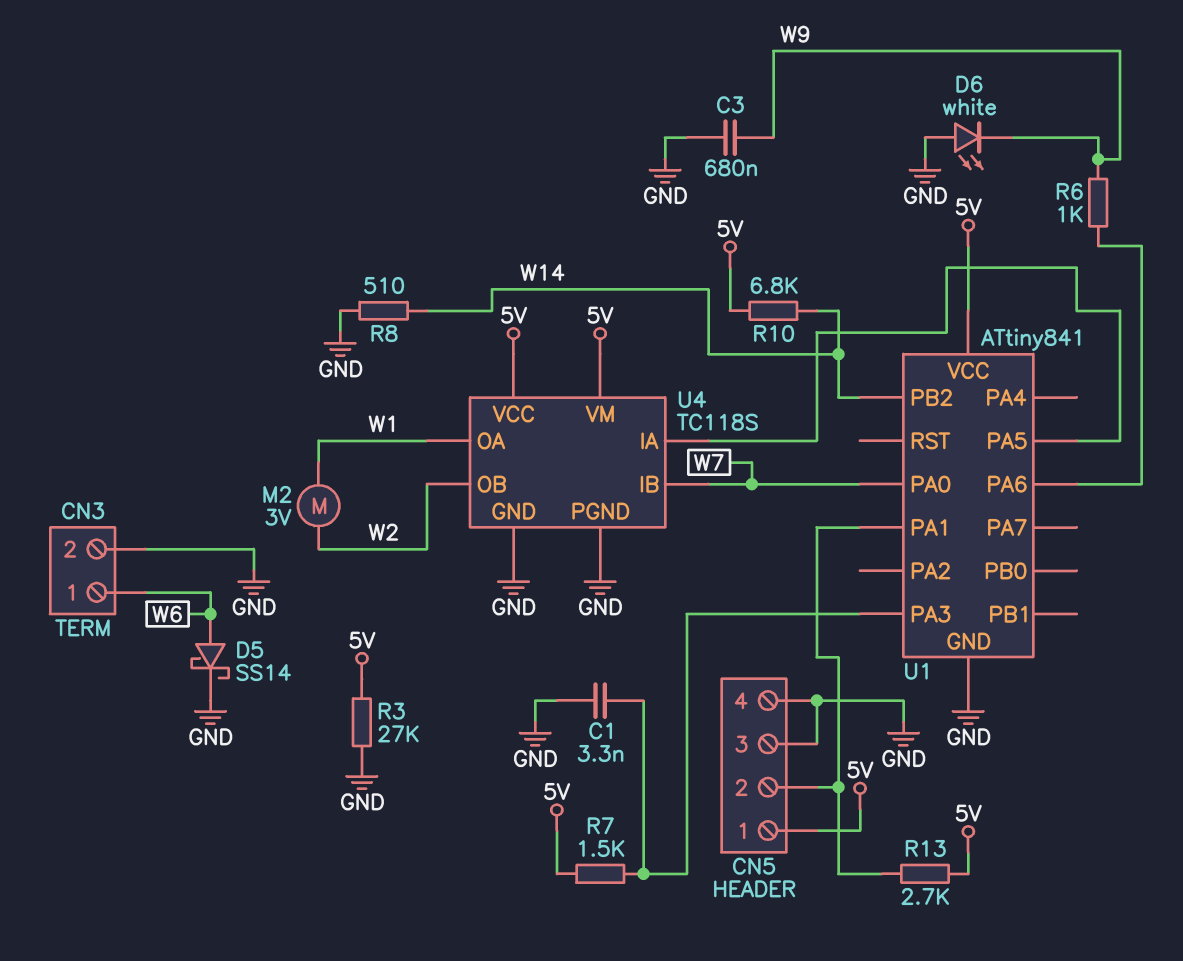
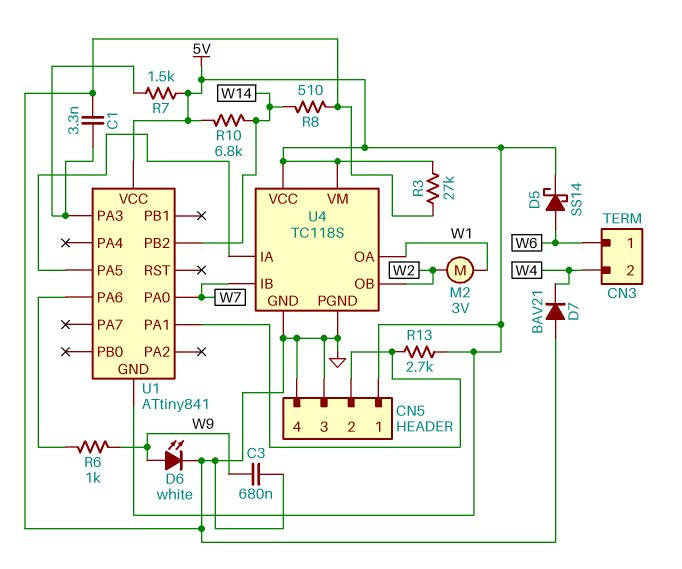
CN3 pin 2: GND -> W4
D5: schottky SS14 (A W6, K GND) -> schottky SS14 (A W6, K 5V)
D6: LED white (A GND, K W9) -> LED white (A W9, K GND)
D7: none -> diode BAV21 (A GND, K W4)
U1 pin GND: GND -> 5V

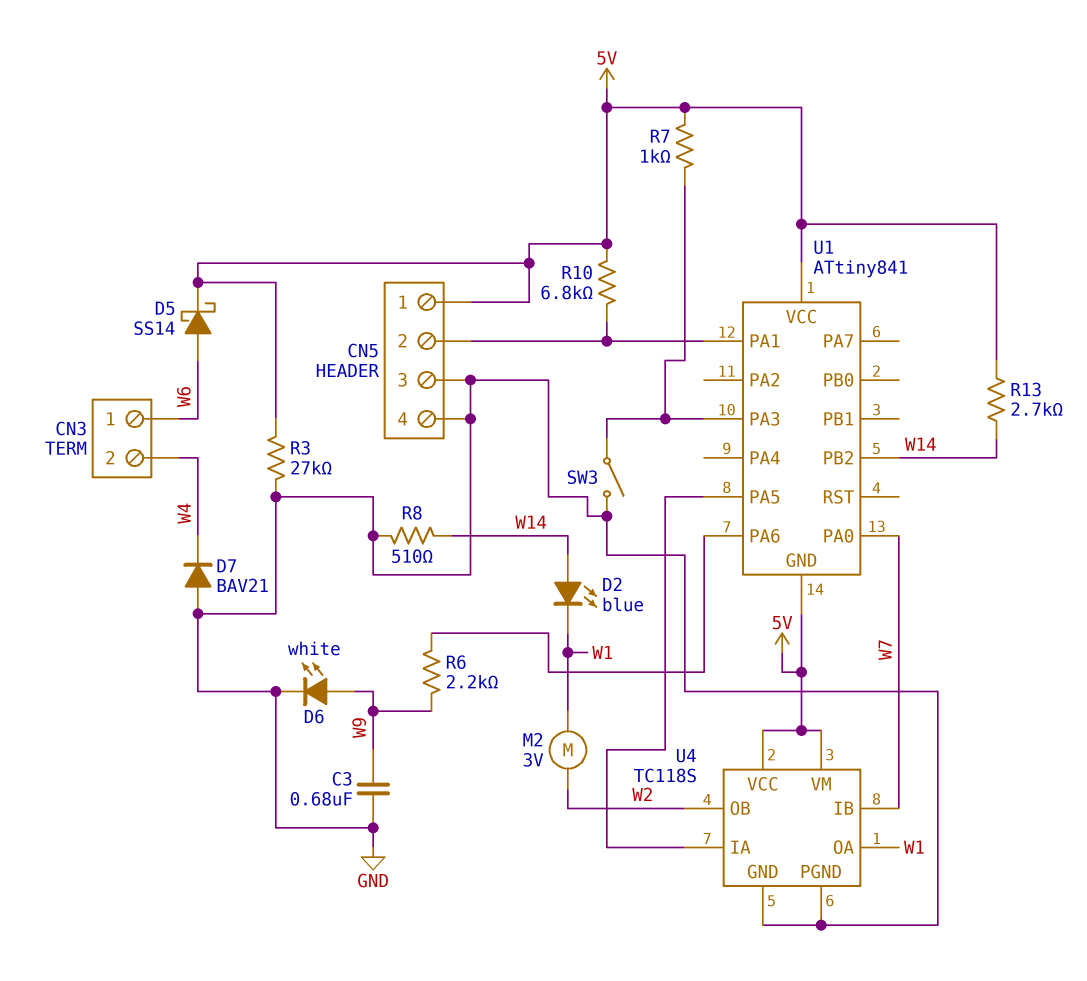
C1: 3.3nF (GND, U1/PA3) -> none
D2: none -> LED blue (A W14, K W1)
R6: 1k (U1/PA6, W9) -> 2.2k (U1/PA6, W9)
R7: 1.5k (5V, U1/PA3) -> 1k (5V, U1/PA3)
R10: 6.8k (5V, W14) -> 6.8k (5V, CN5/2)
R13: 2.7k (5V, CN5/2) -> 2.7k (5V, W14)
SW3: none -> switch (GND, U1/PA3)

